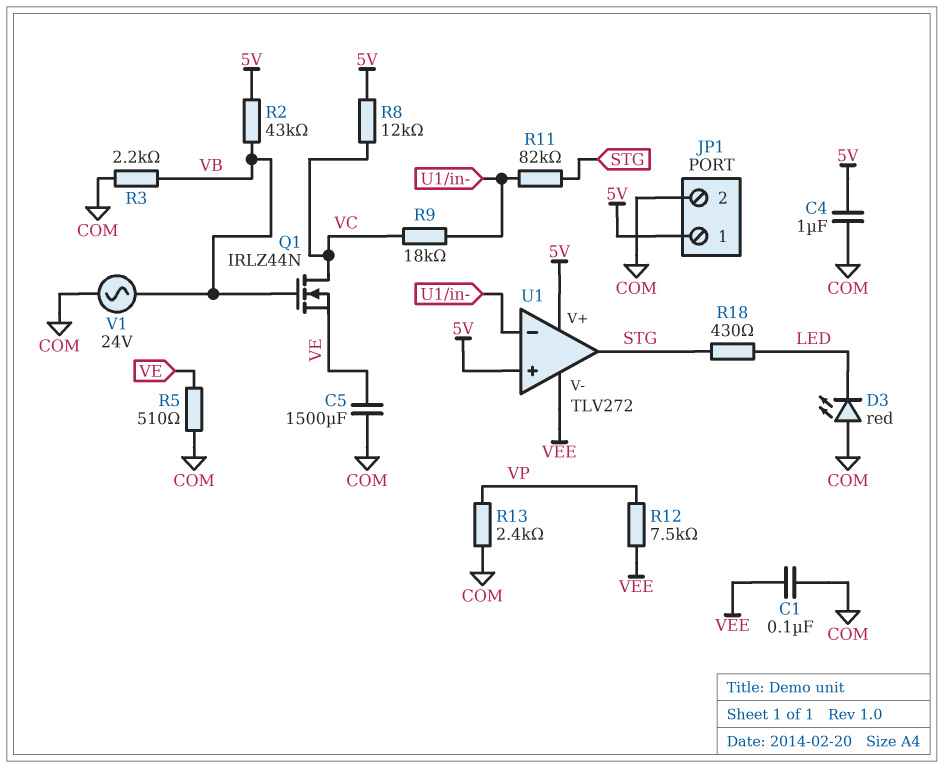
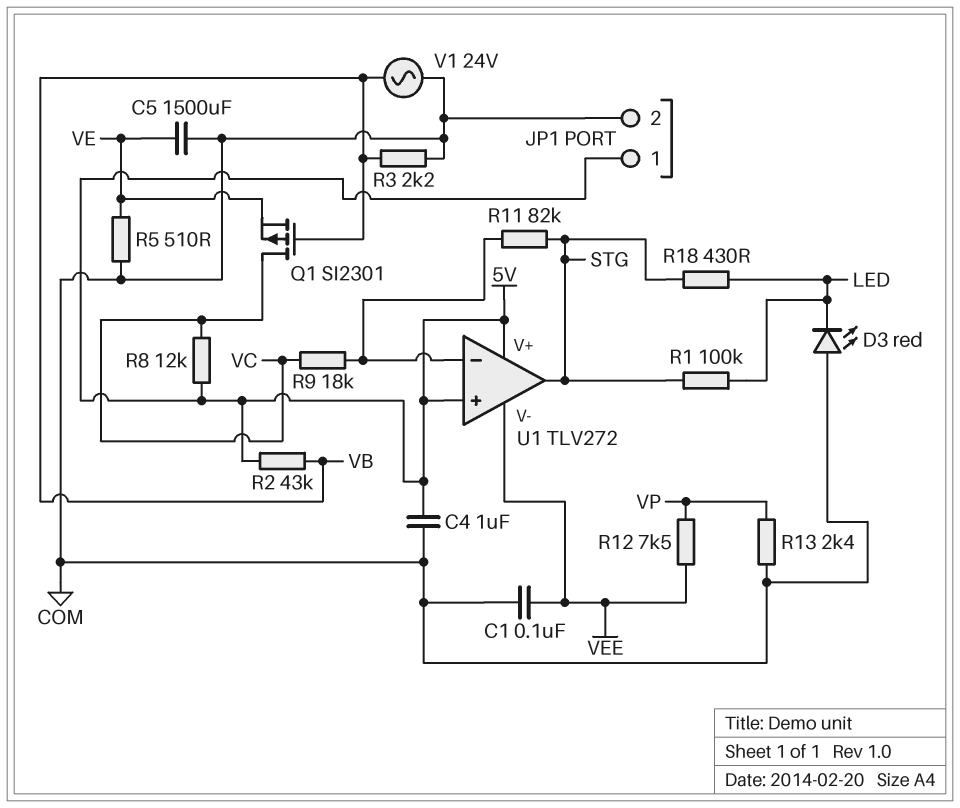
Q1: NMOS IRLZ44N (G VB, D VC, S VE) -> PMOS SI2301 (G VB, D VC, S VE)
R1: none -> 100k (LED, STG)

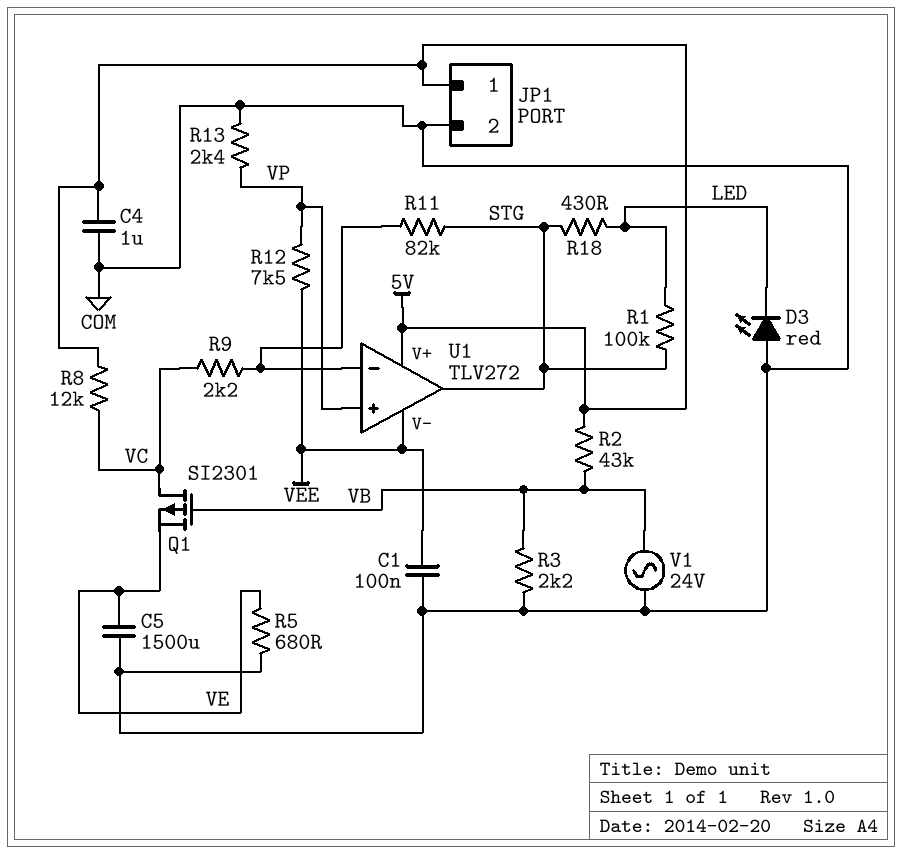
R5: 510 (COM, VE) -> 680 (COM, VE)
R9: 18k (U1/in-, VC) -> 2.2k (U1/in-, VC)
U1 pin in+: 5V -> VP

